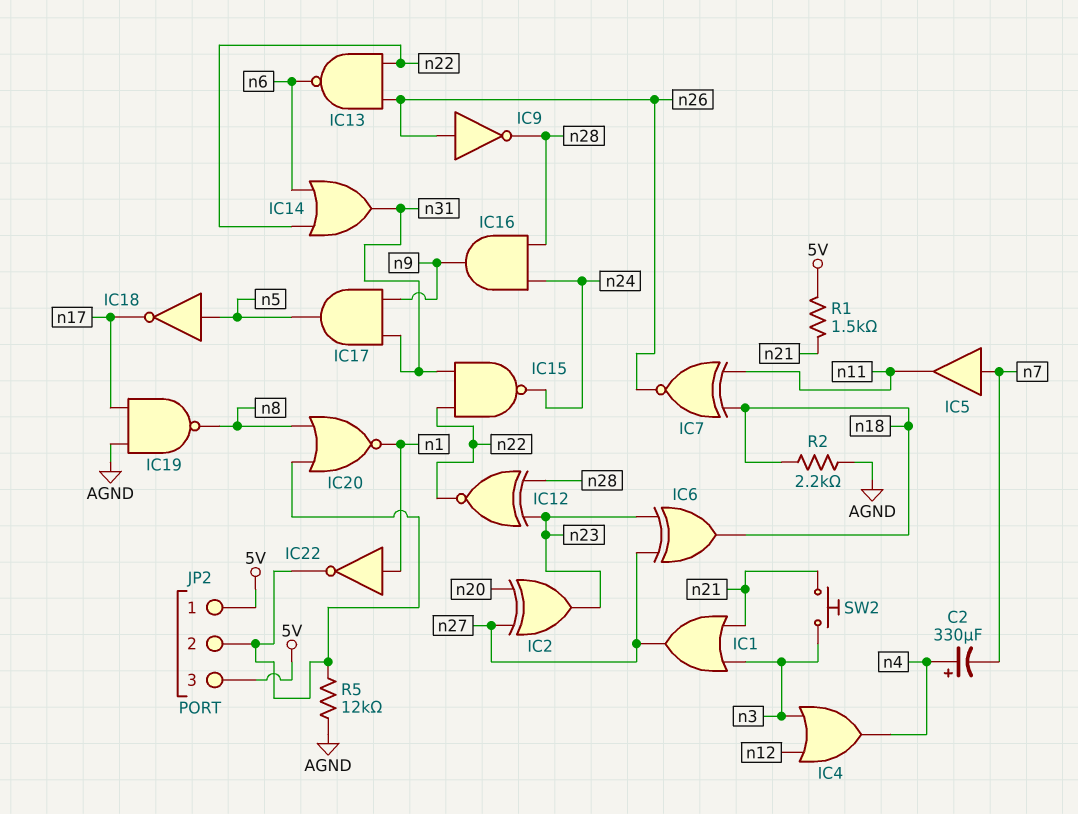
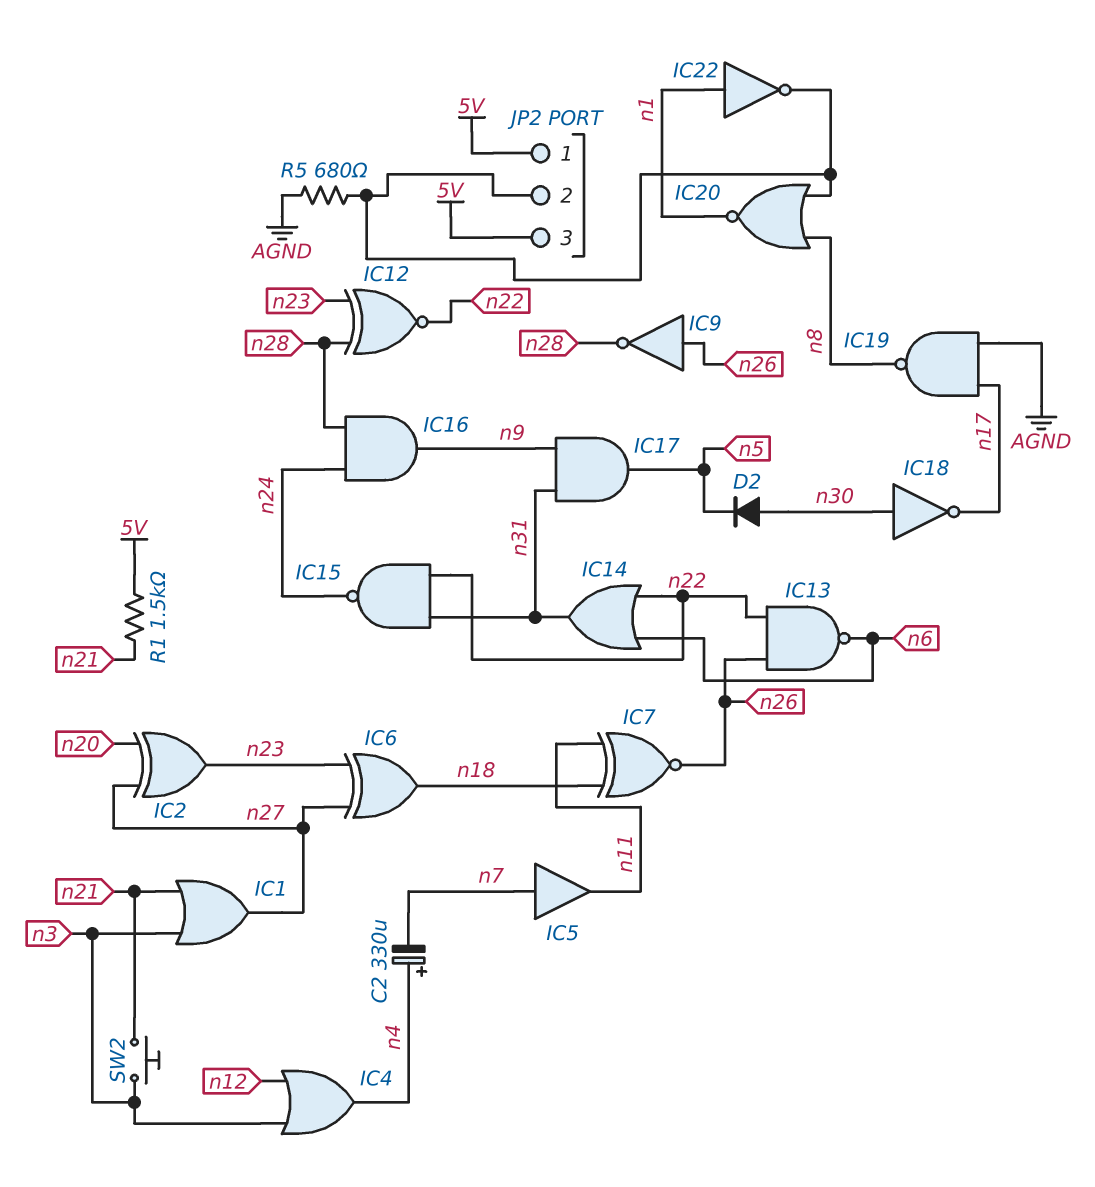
D2: none -> diode (A n30, K n5)
IC18: NOT (in n5, out n17) -> NOT (in n30, out n17)
R2: 2.2k (AGND, n18) -> none
R5: 12k (AGND, JP2/2) -> 680 (AGND, JP2/2)

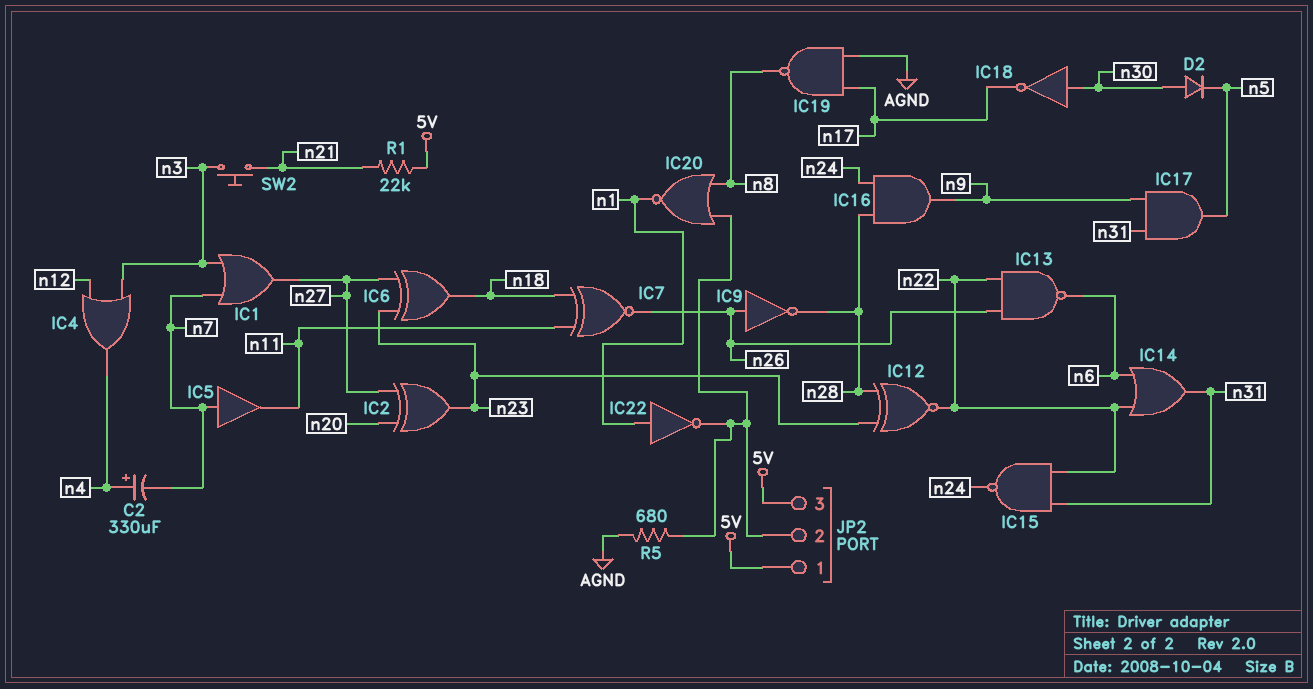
IC1: OR (in n3, in n21, out n27) -> OR (in n3, in n7, out n27)
R1: 1.5k (5V, n21) -> 22k (5V, n21)

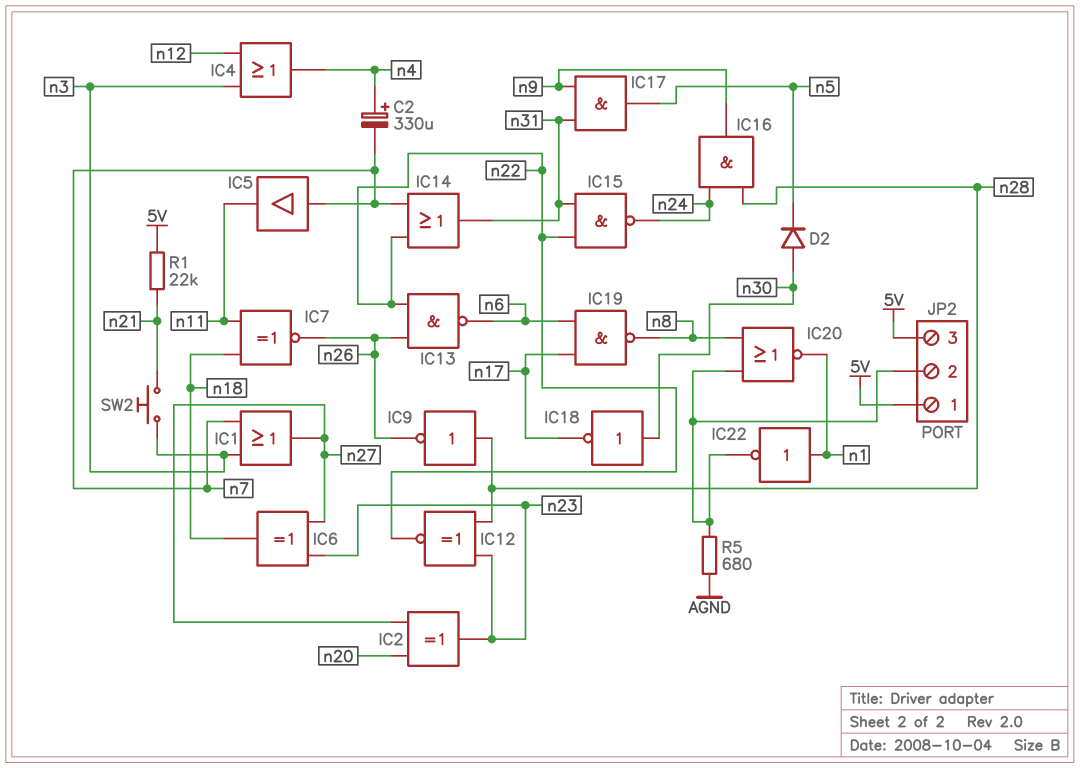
IC9: NOT (in n26, out n28) -> NOT (in n28, out n26)
IC14: OR (in n6, in n22, out n31) -> OR (in n7, in n22, out n31)
IC19: NAND (in AGND, in n17, out n8) -> NAND (in n6, in n17, out n8)

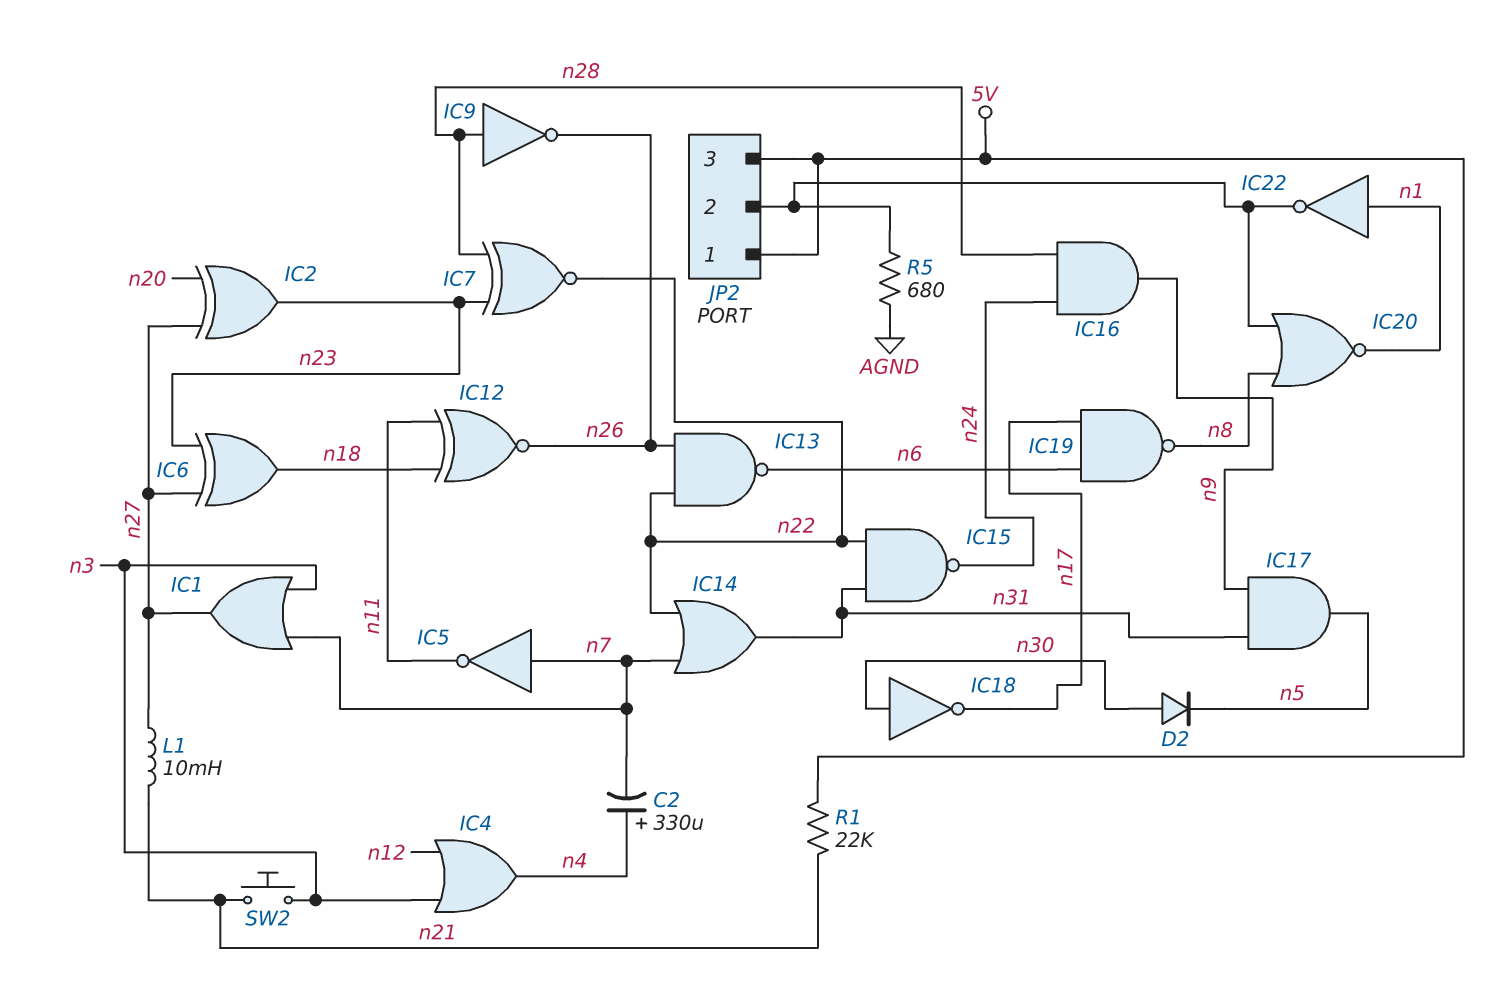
IC5: buffer (in n7, out n11) -> NOT (in n7, out n11)
IC7: XNOR (in n11, in n18, out n26) -> XNOR (in n23, in n28, out n22)
IC12: XNOR (in n23, in n28, out n22) -> XNOR (in n11, in n18, out n26)
L1: none -> 10mH (n21, n27)

